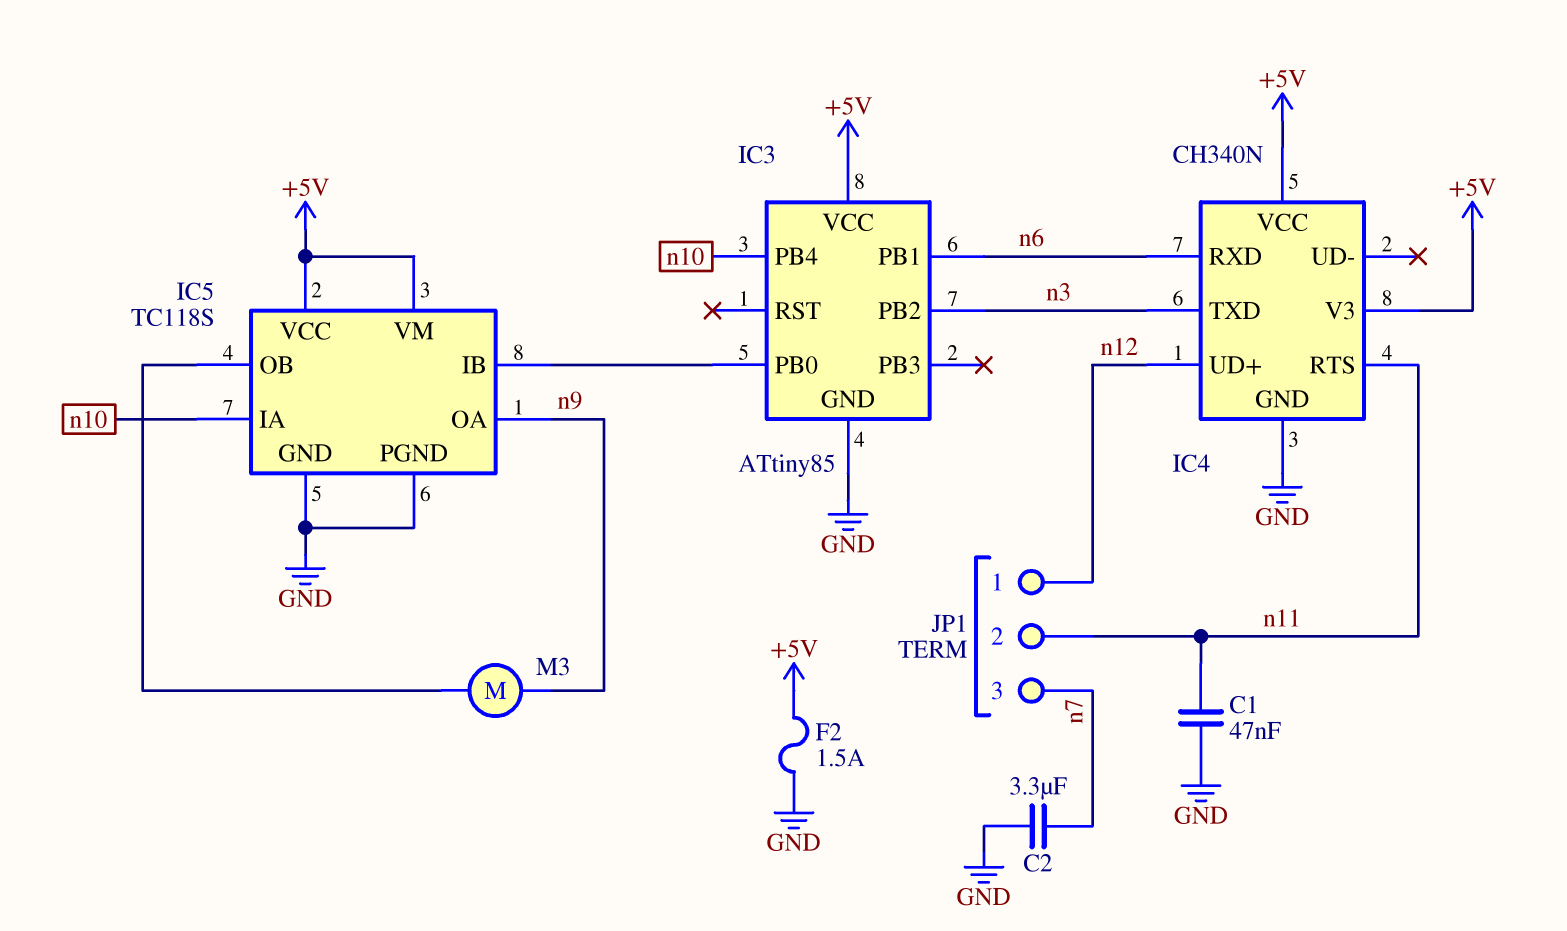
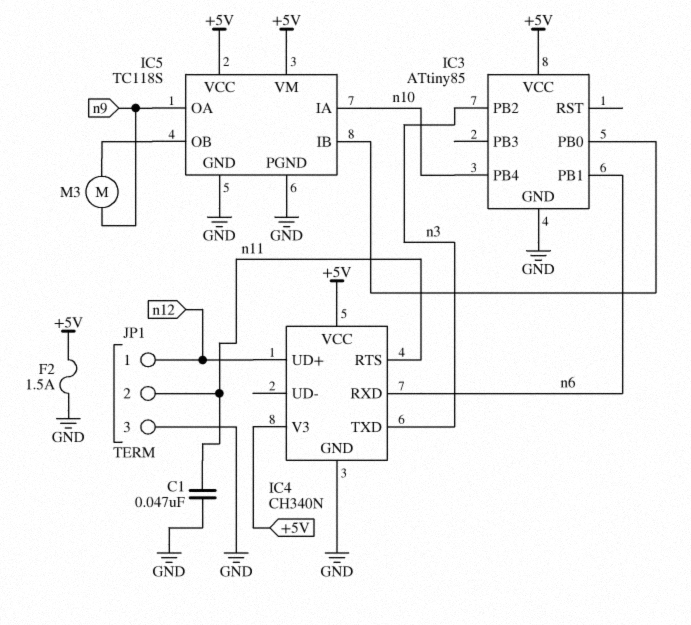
C2: 3.3uF (GND, n7) -> none
JP1 pin 3: n7 -> GND

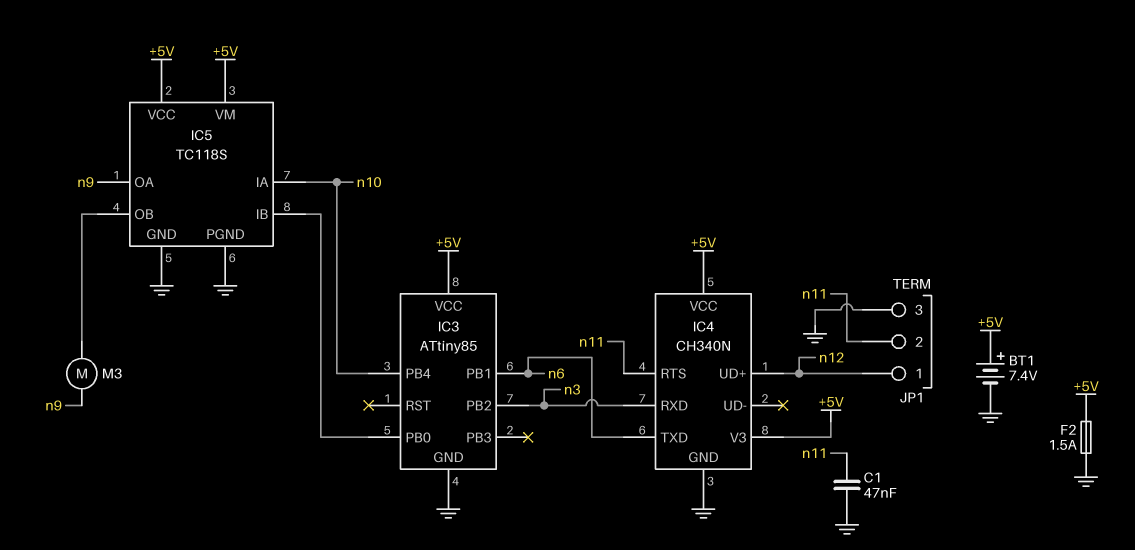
BT1: none -> 7.4V (plus +5V, minus GND)
IC4 pin RXD: n6 -> n3
IC4 pin TXD: n3 -> n6

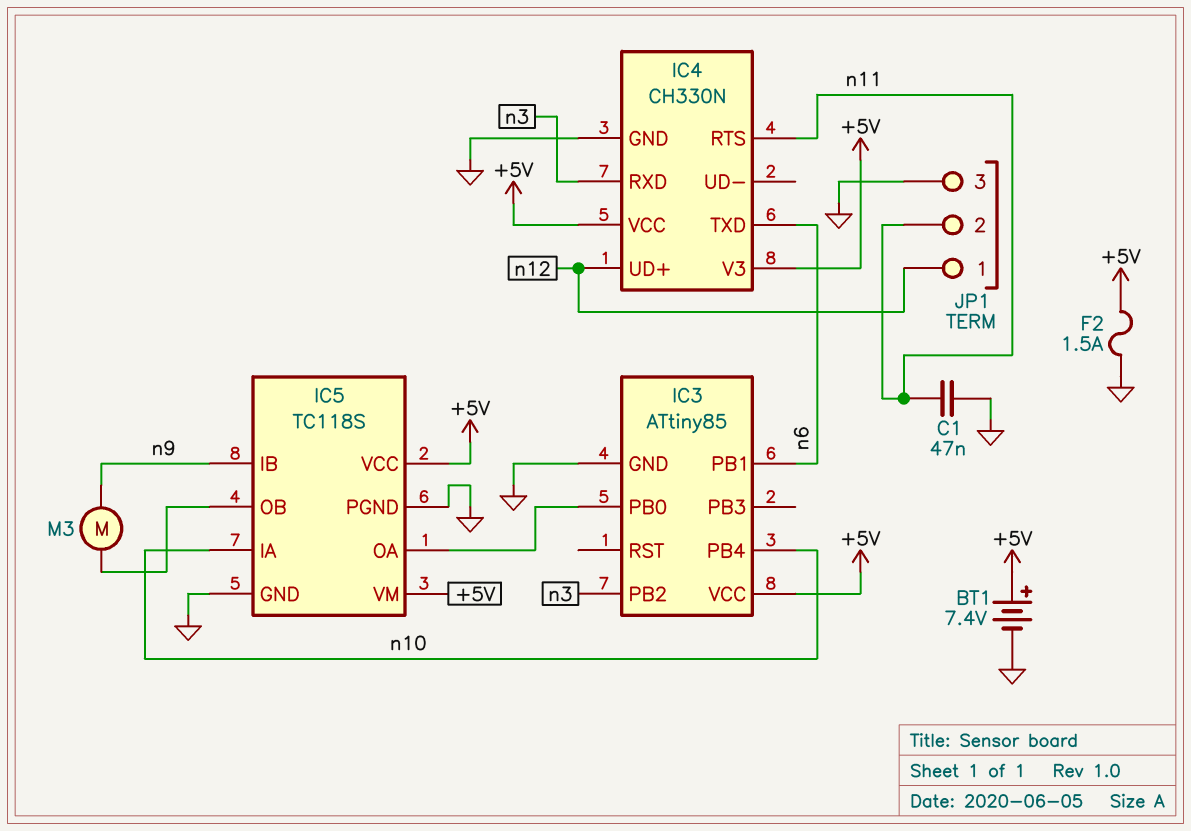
IC4: CH340N -> CH330N
IC5 pin IB: IC3/PB0 -> n9
IC5 pin OA: n9 -> IC3/PB0

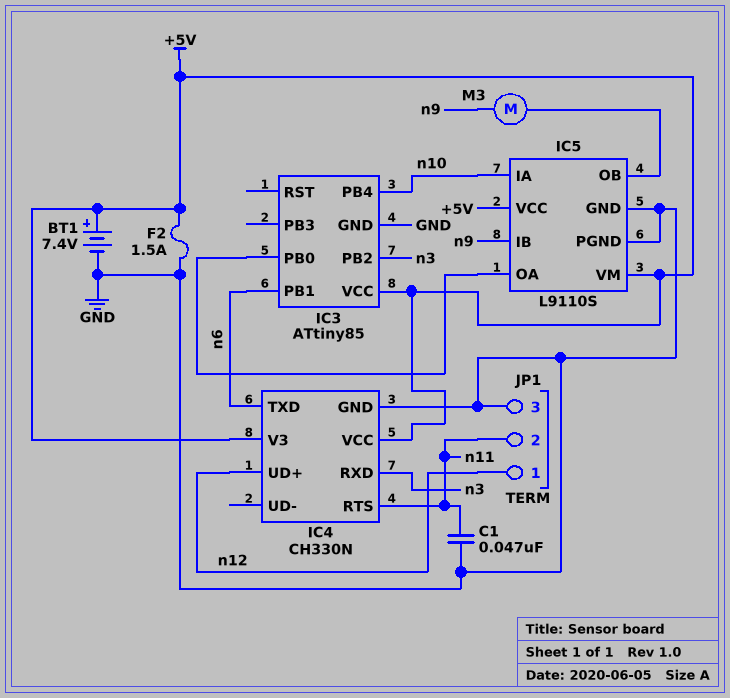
IC5: TC118S -> L9110S

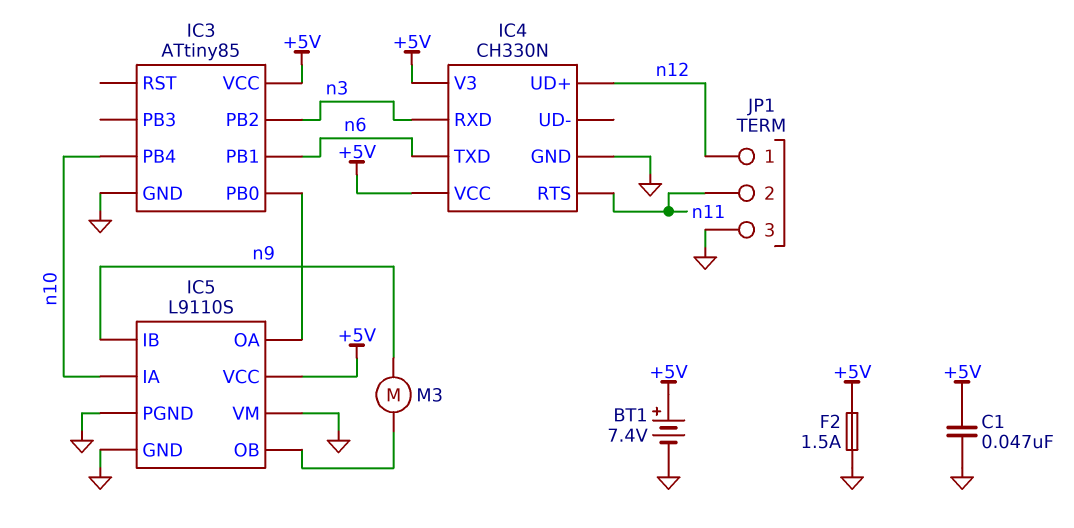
C1: 47nF (GND, n11) -> 47nF (+5V, GND)
IC5 pin VM: +5V -> GND

